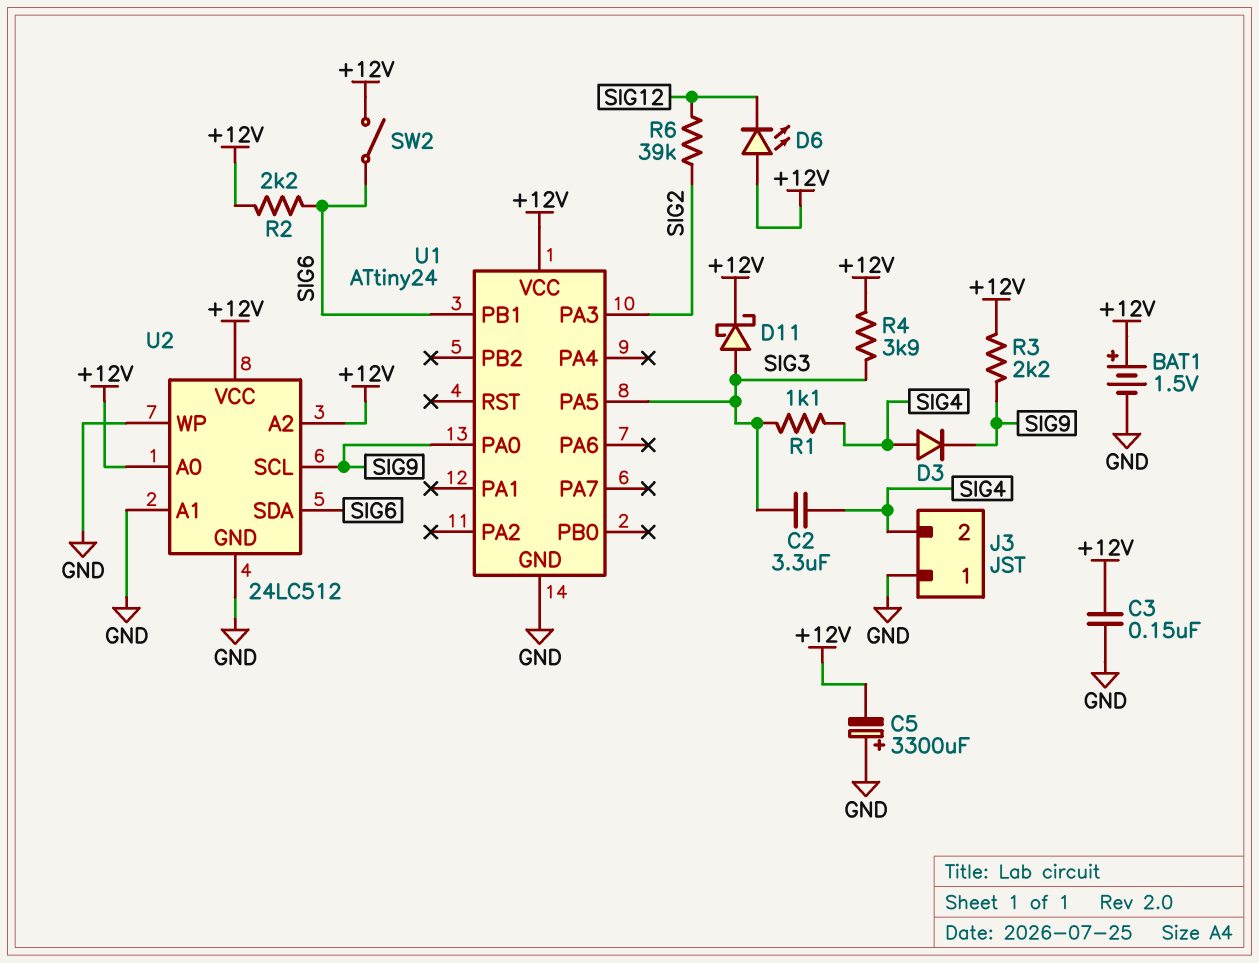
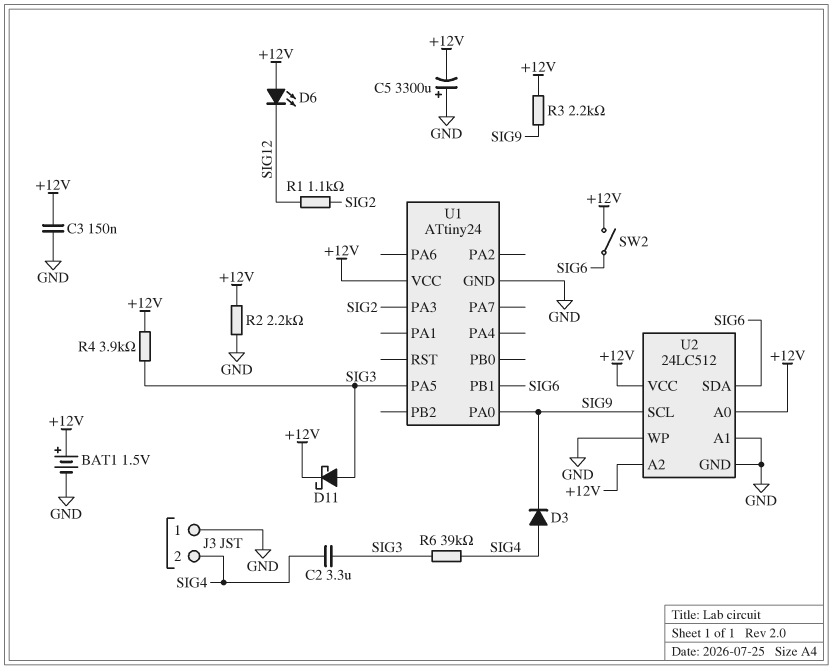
R1: 1.1k (SIG3, SIG4) -> 1.1k (SIG2, SIG12)
R2: 2.2k (+12V, SIG6) -> 2.2k (+12V, GND)
R6: 39k (SIG2, SIG12) -> 39k (SIG3, SIG4)

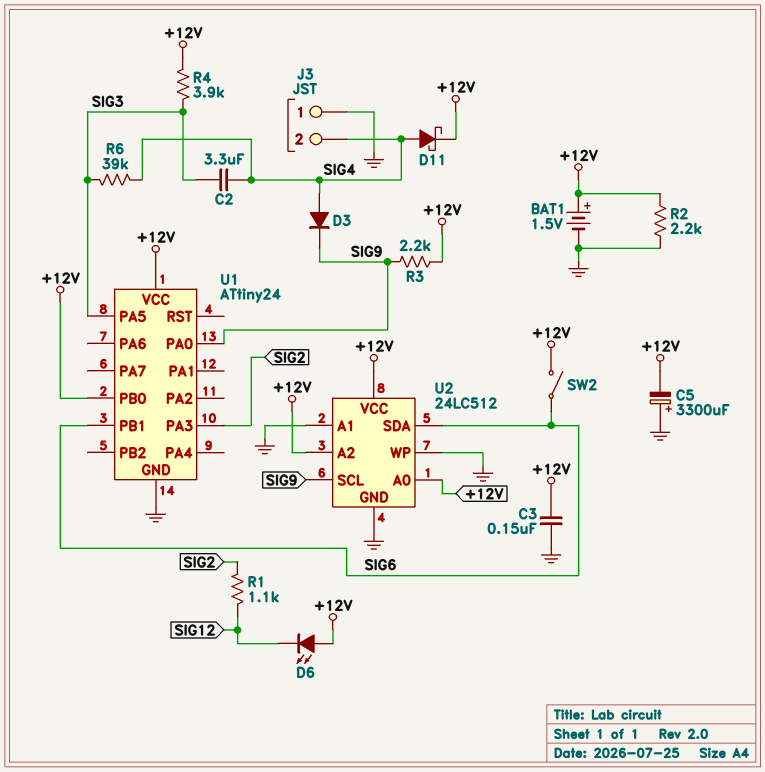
D11: schottky (A SIG3, K +12V) -> schottky (A SIG4, K +12V)
U1 pin PB0: none -> +12V

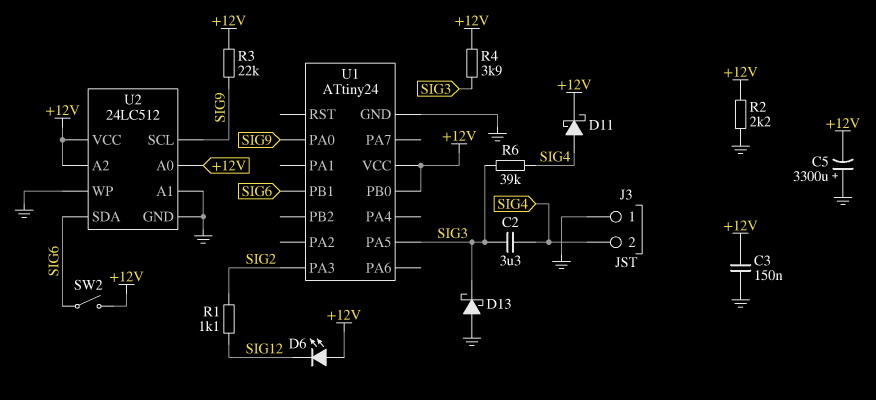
BAT1: 1.5V (plus +12V, minus GND) -> none
D3: diode (A SIG4, K SIG9) -> none
D13: none -> schottky (A GND, K SIG3)
R3: 2.2k (+12V, SIG9) -> 22k (+12V, SIG9)

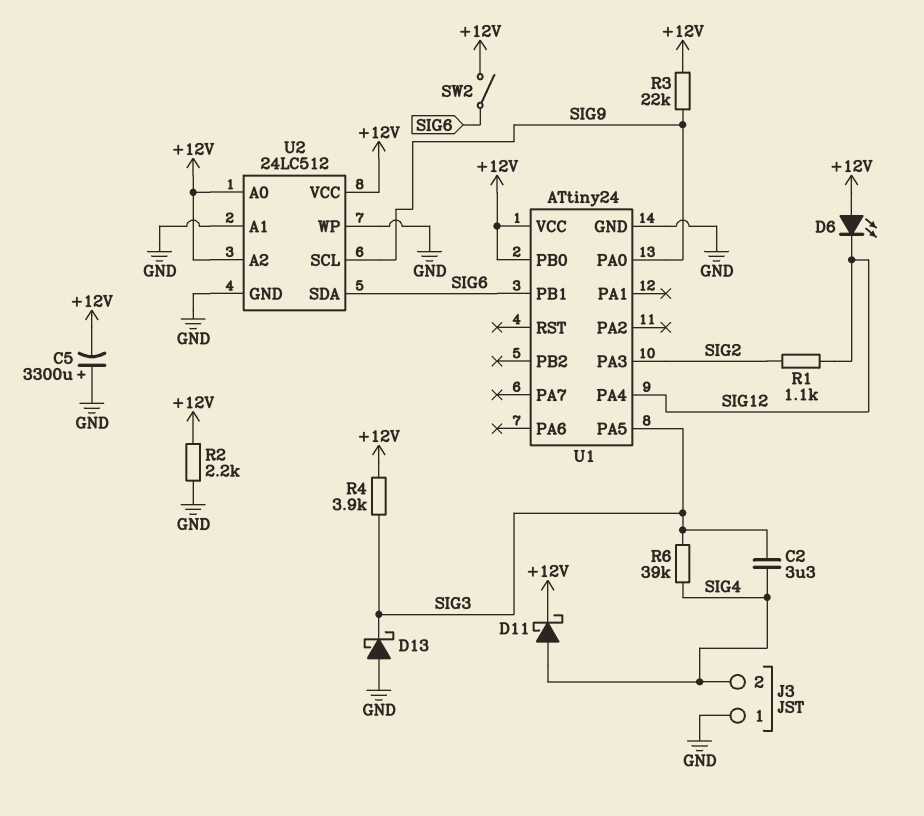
C3: 150nF (+12V, GND) -> none
U1 pin PA4: none -> SIG12

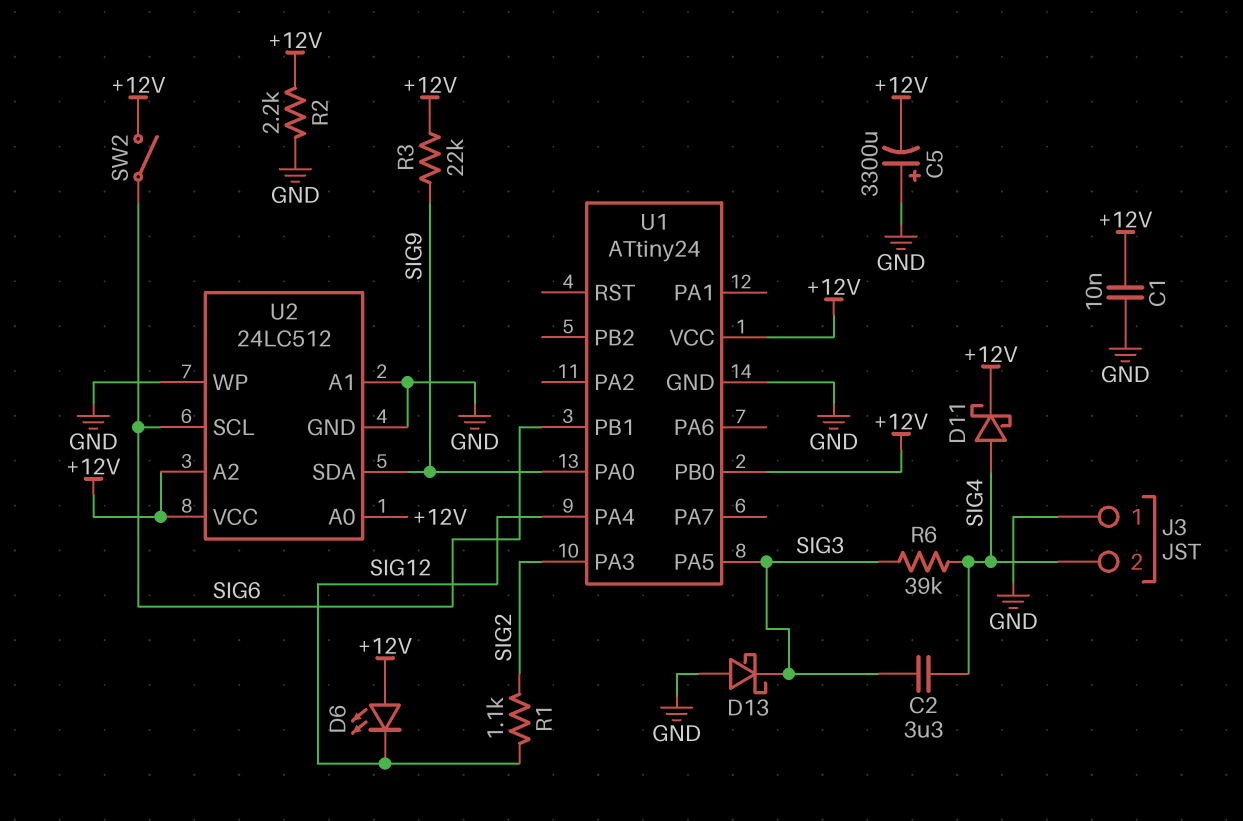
C1: none -> 10nF (+12V, GND)
R4: 3.9k (+12V, SIG3) -> none
U2 pin SCL: SIG9 -> SIG6
U2 pin SDA: SIG6 -> SIG9

